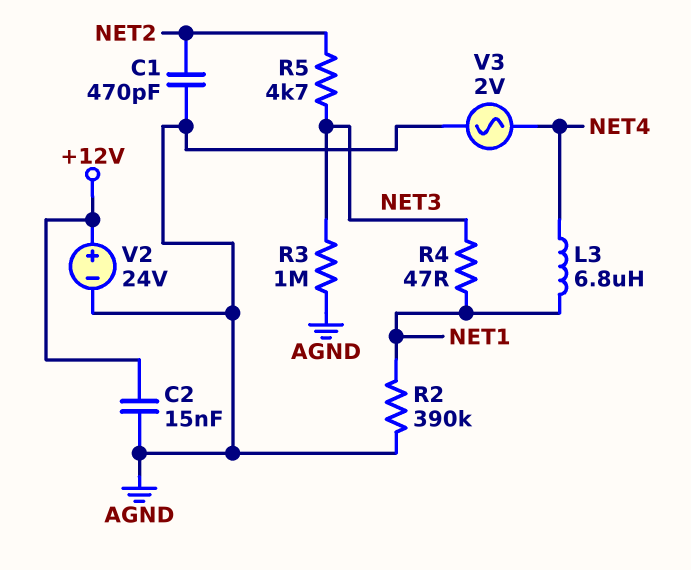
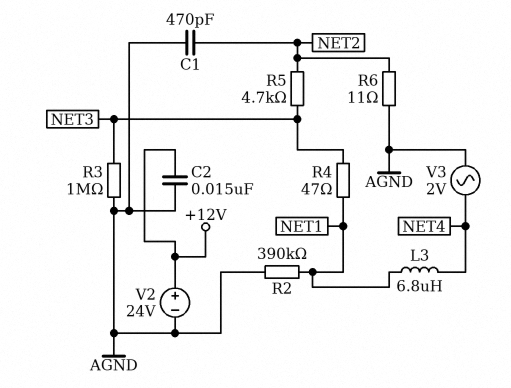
R6: none -> 11 (AGND, NET2)

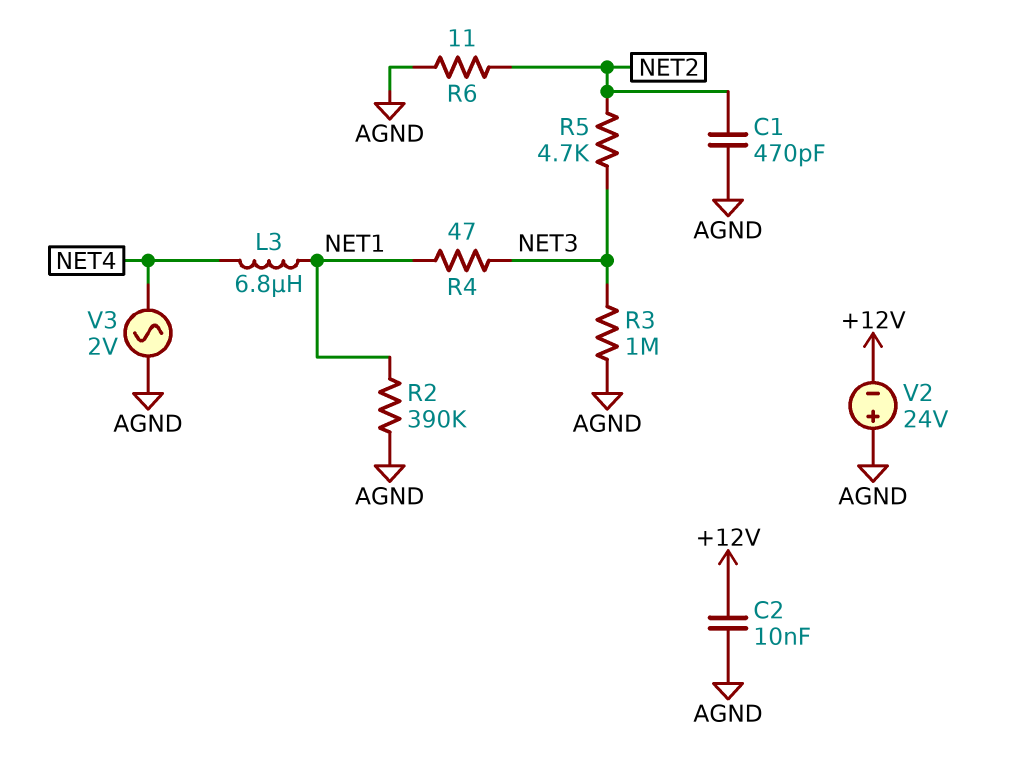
C2: 15nF (+12V, AGND) -> 10nF (+12V, AGND)
V2: 24V (plus +12V, minus AGND) -> 24V (plus AGND, minus +12V)

